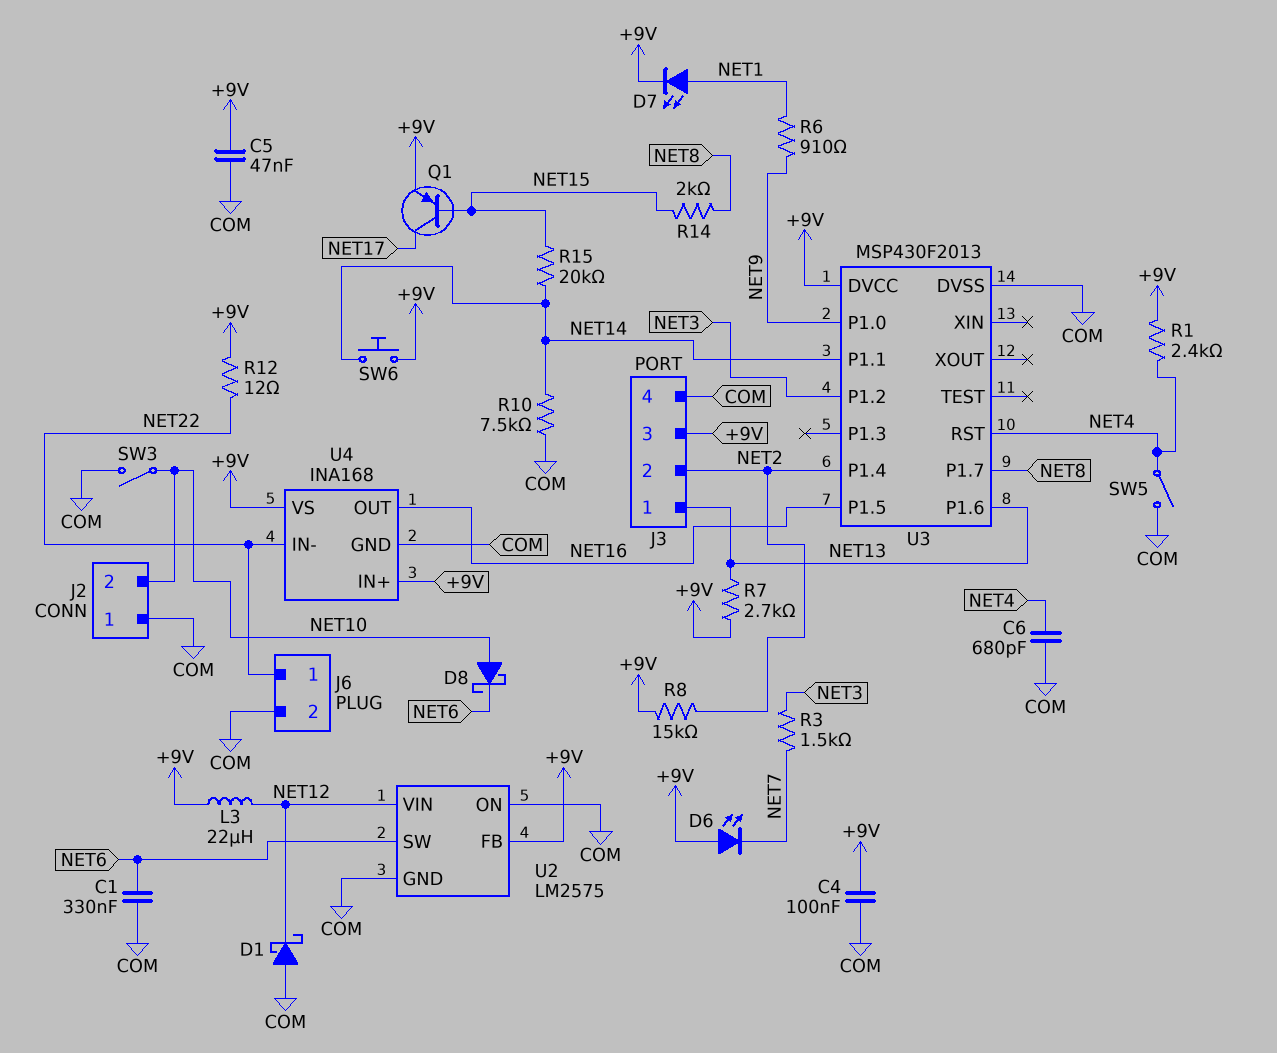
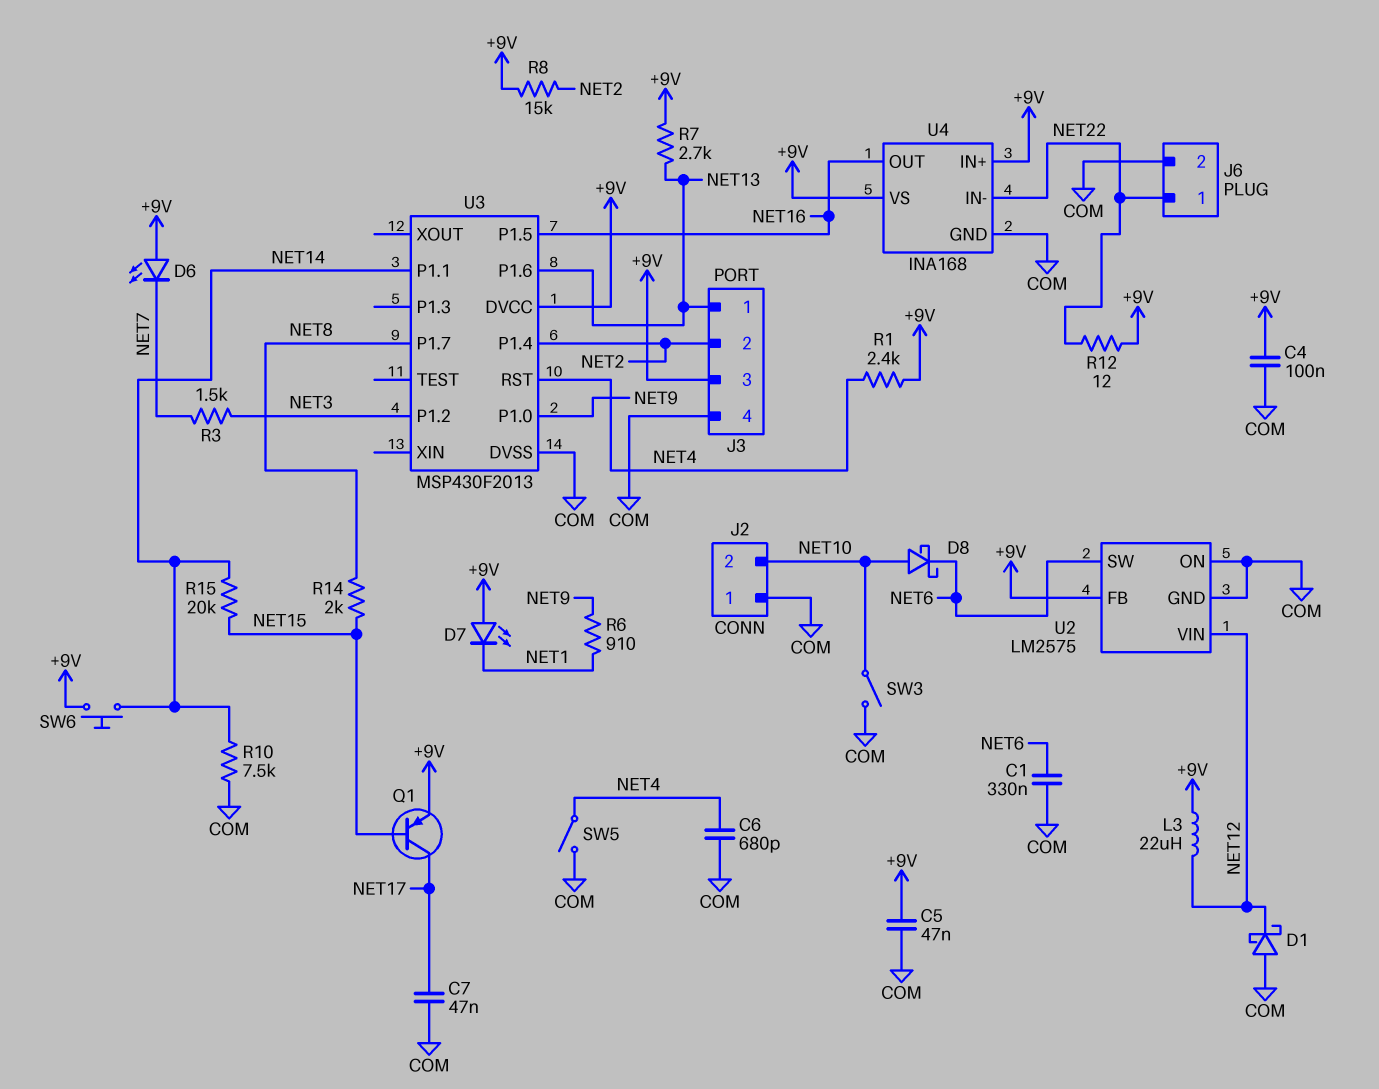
C7: none -> 47nF (COM, NET17)
D7: LED (A NET1, K +9V) -> LED (A +9V, K NET1)

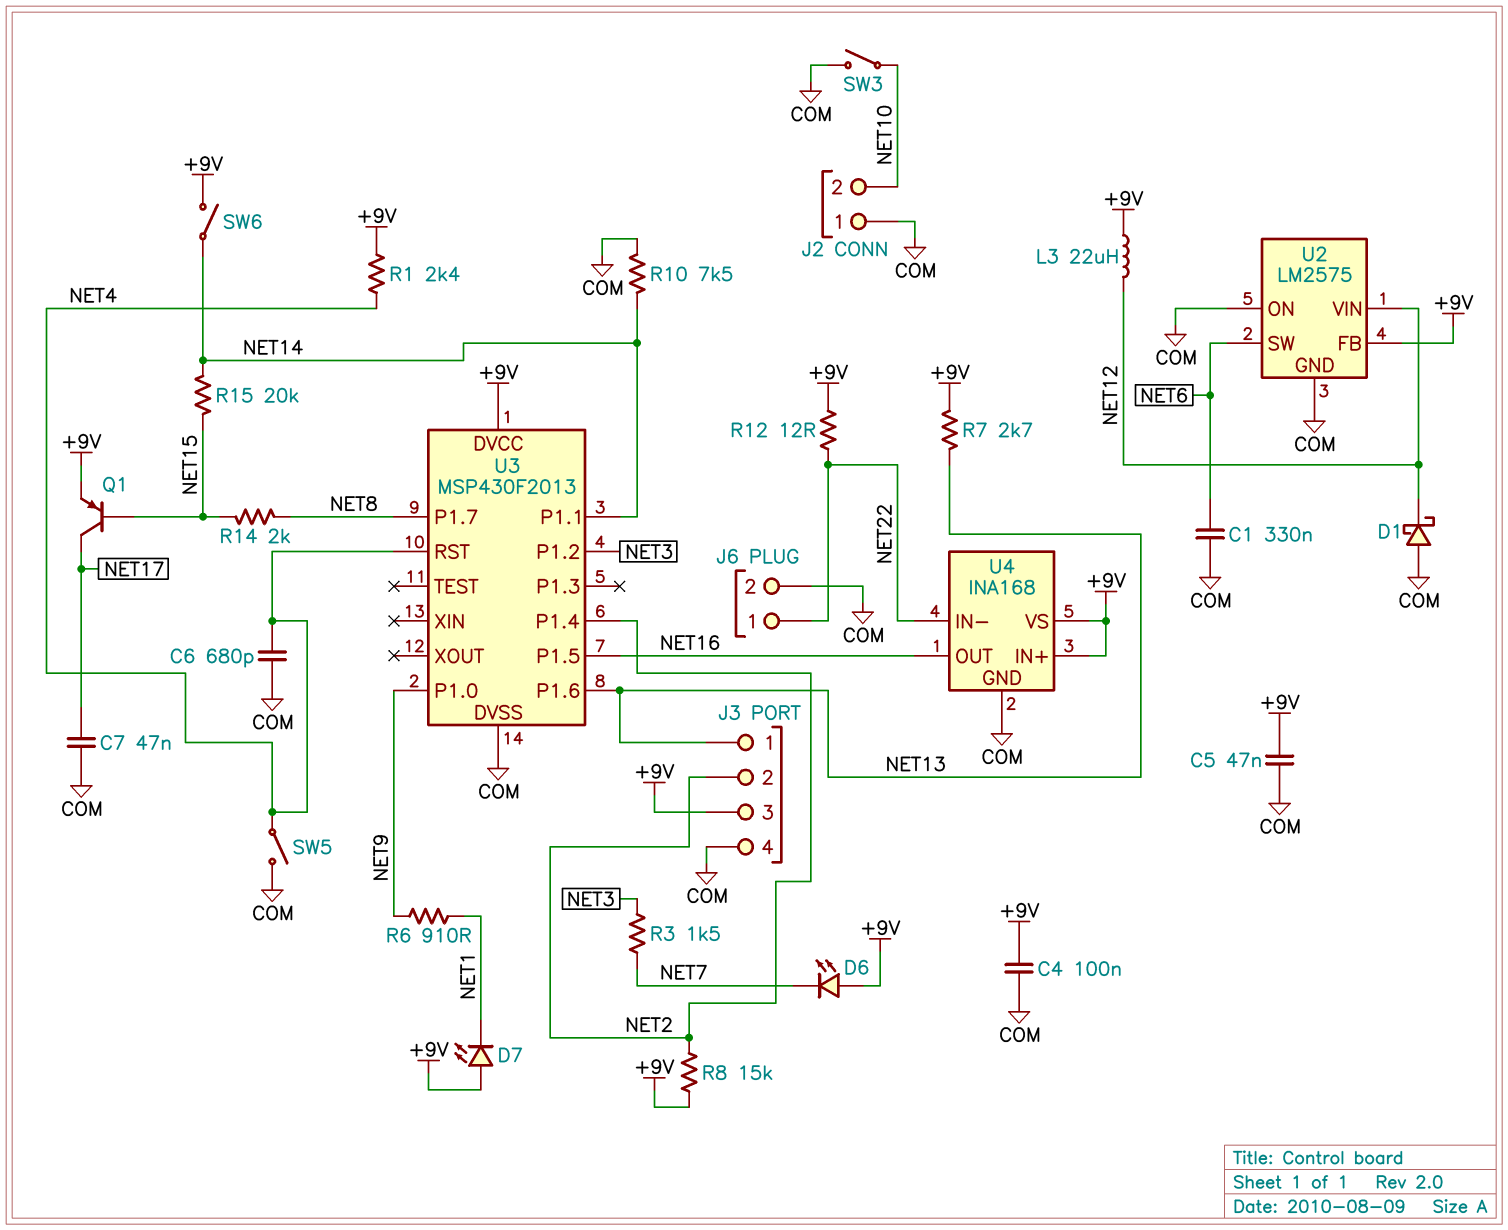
D8: schottky (A NET10, K NET6) -> none
SW6: button (+9V, NET14) -> switch (+9V, NET14)

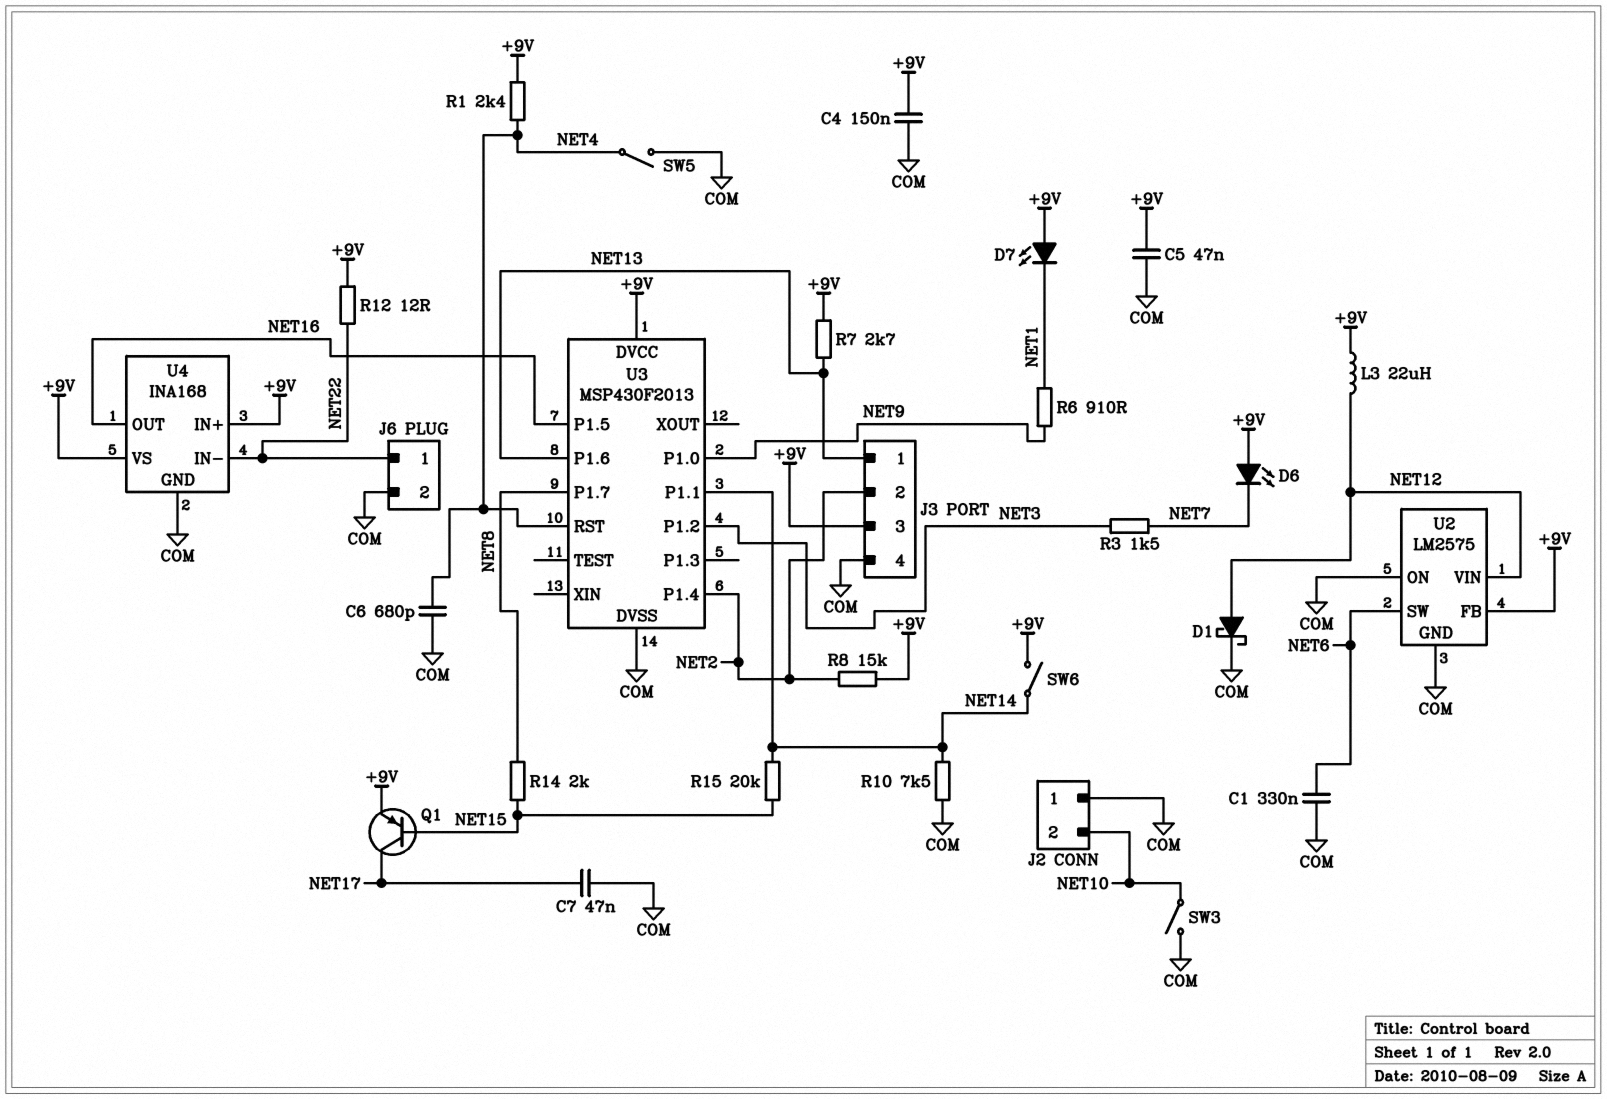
C4: 100nF (+9V, COM) -> 150nF (+9V, COM)
D1: schottky (A COM, K NET12) -> schottky (A NET12, K COM)

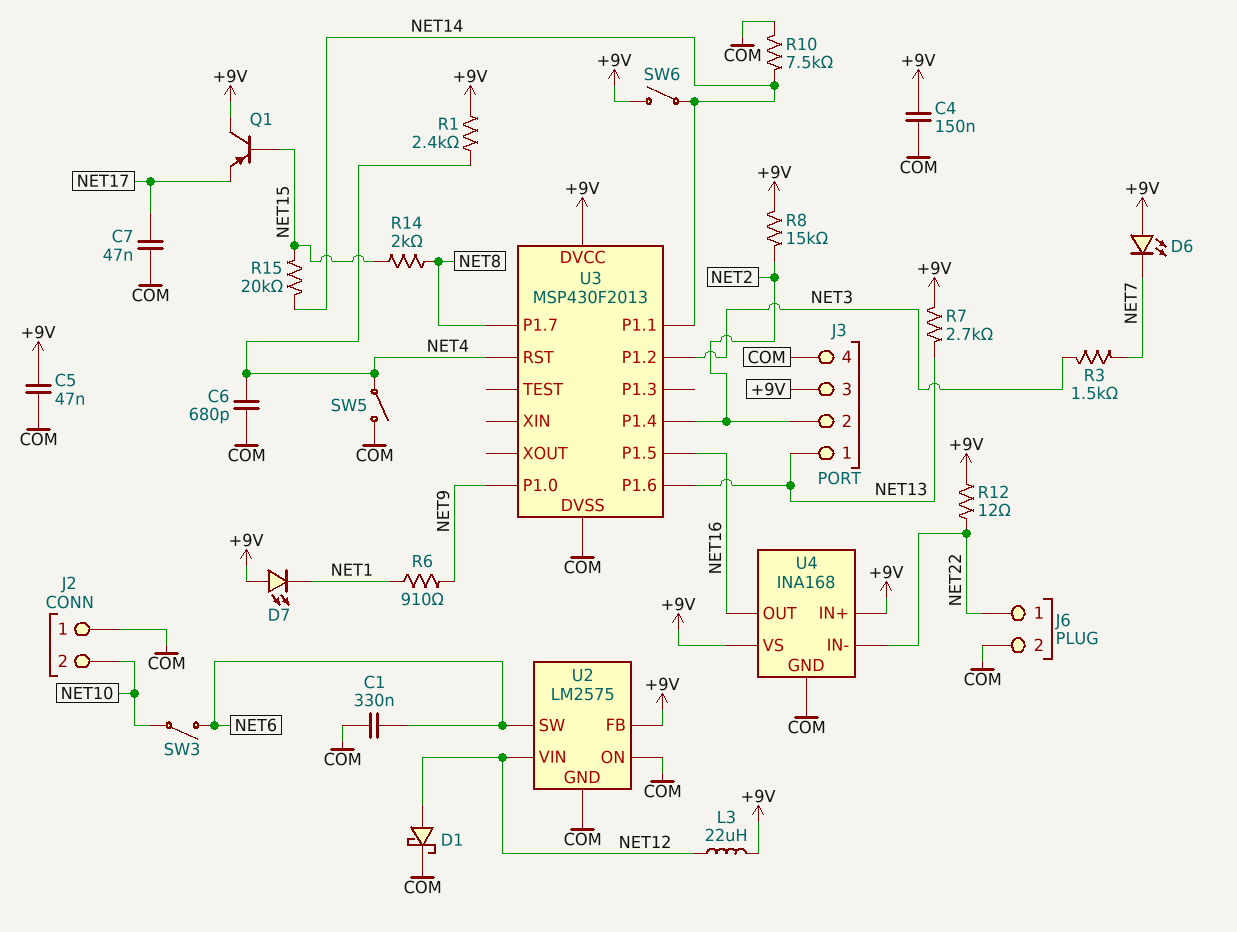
Q1: PNP (B NET15, C NET17, E +9V) -> PNP (B NET15, C +9V, E NET17)
SW3: switch (COM, NET10) -> switch (NET6, NET10)

